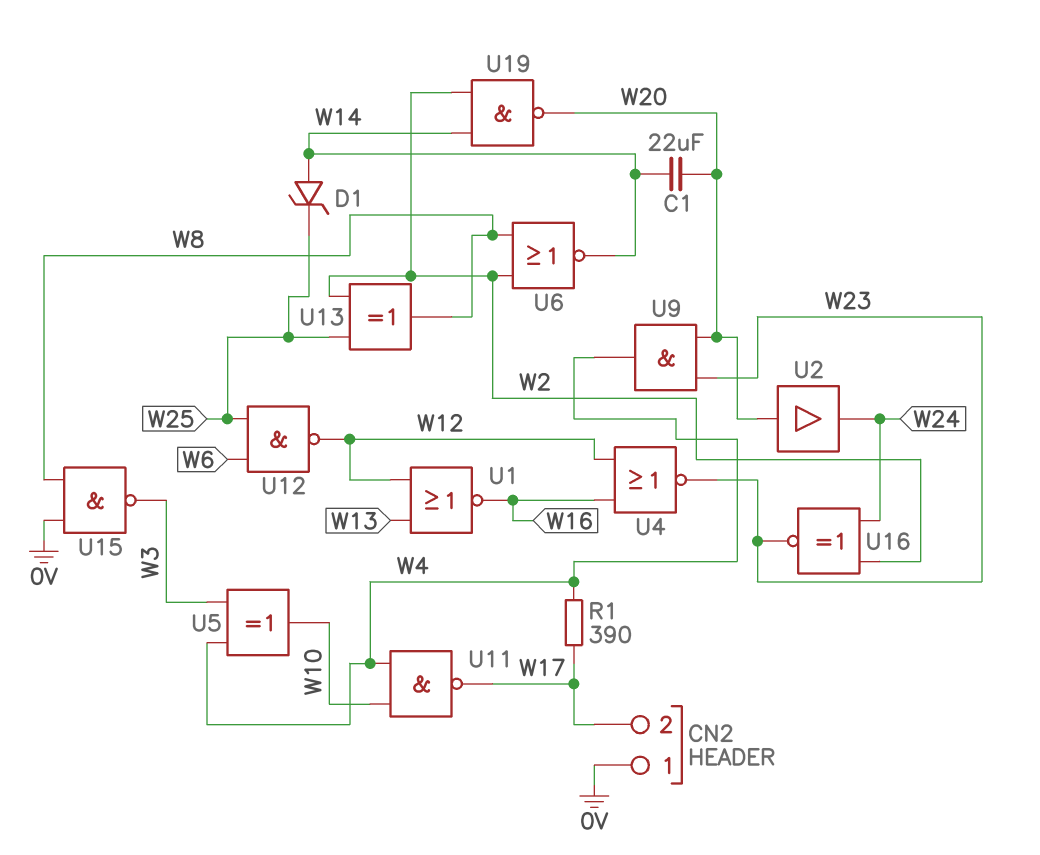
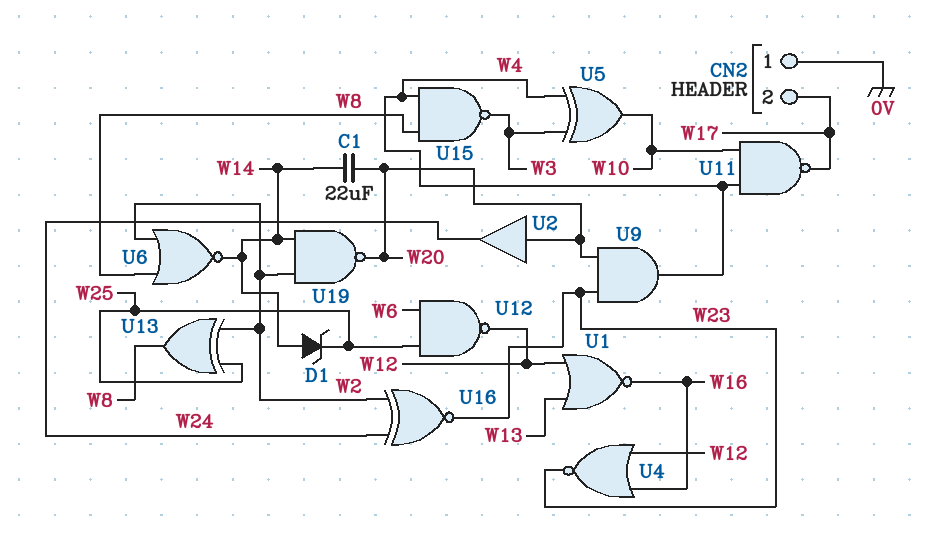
R1: 390 (W4, W17) -> none
U15: NAND (in 0V, in W8, out W3) -> NAND (in W4, in W8, out W3)

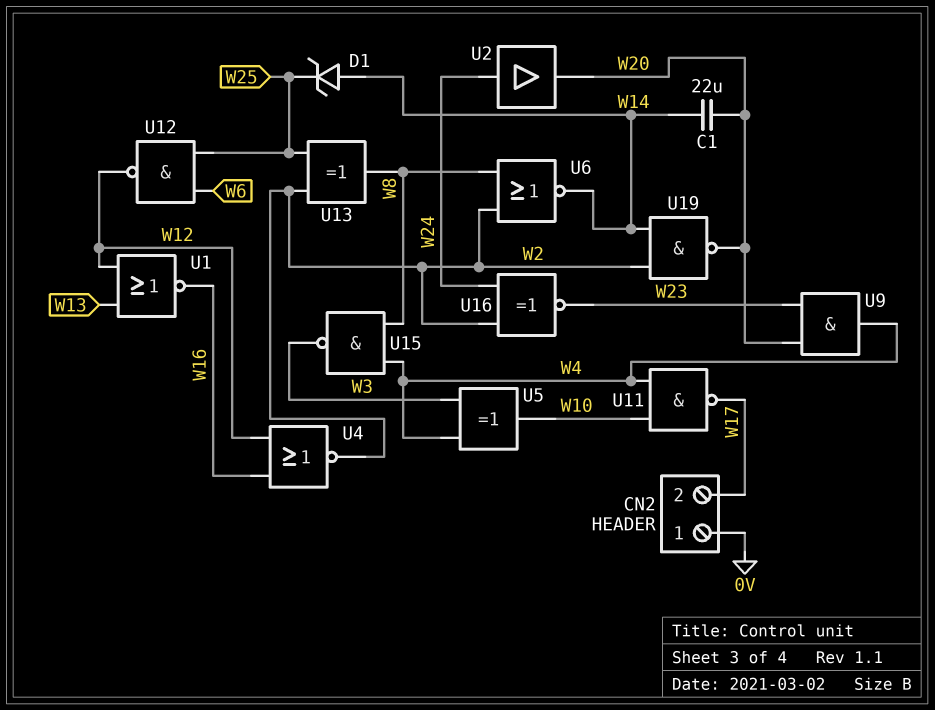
U2: buffer (in W20, out W24) -> buffer (in W24, out W20)
U4: NOR (in W12, in W16, out W23) -> NOR (in W12, in W16, out W2)

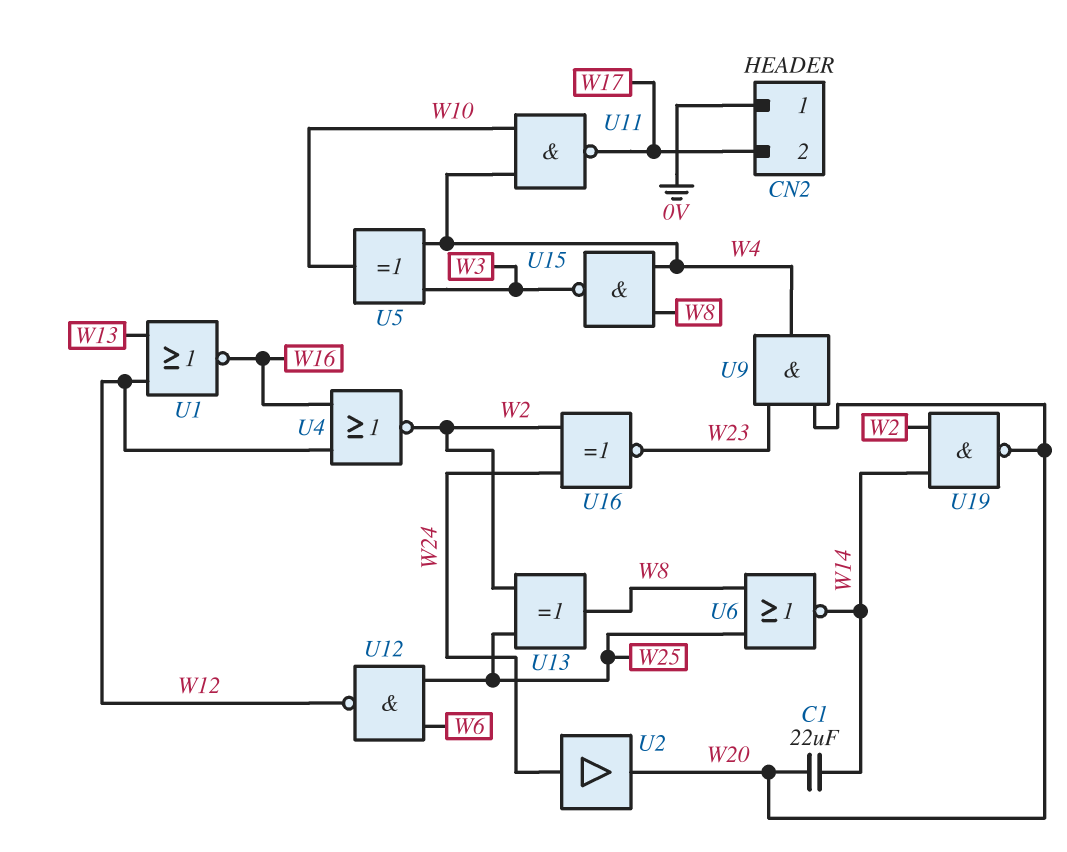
D1: zener (A W14, K W25) -> none
U6: NOR (in W2, in W8, out W14) -> NOR (in W8, in W25, out W14)

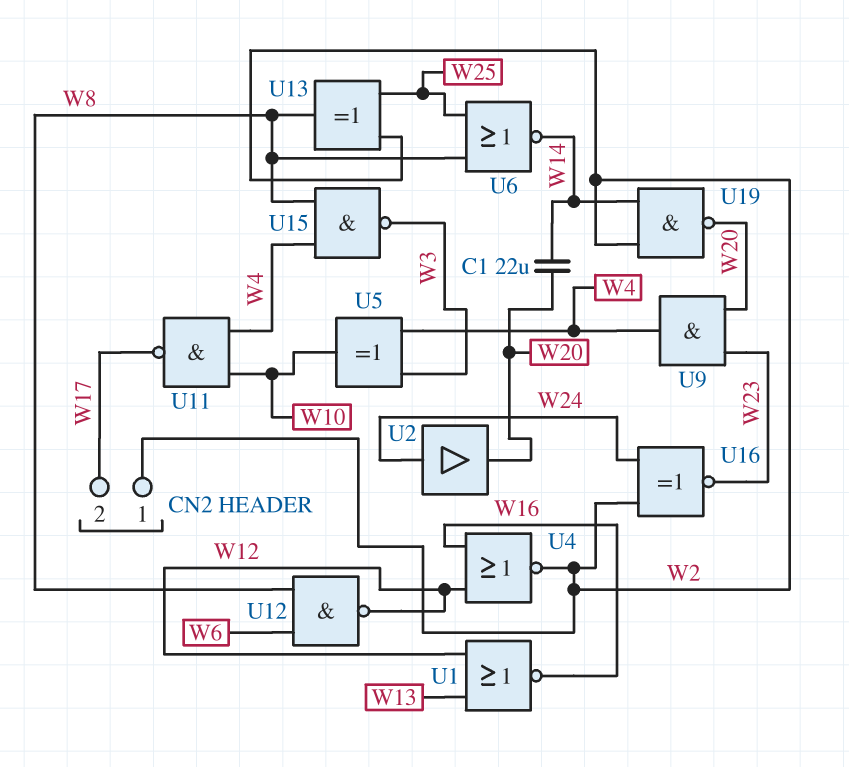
CN2 pin 1: 0V -> W2
U12: NAND (in W6, in W25, out W12) -> NAND (in W6, in W8, out W12)

